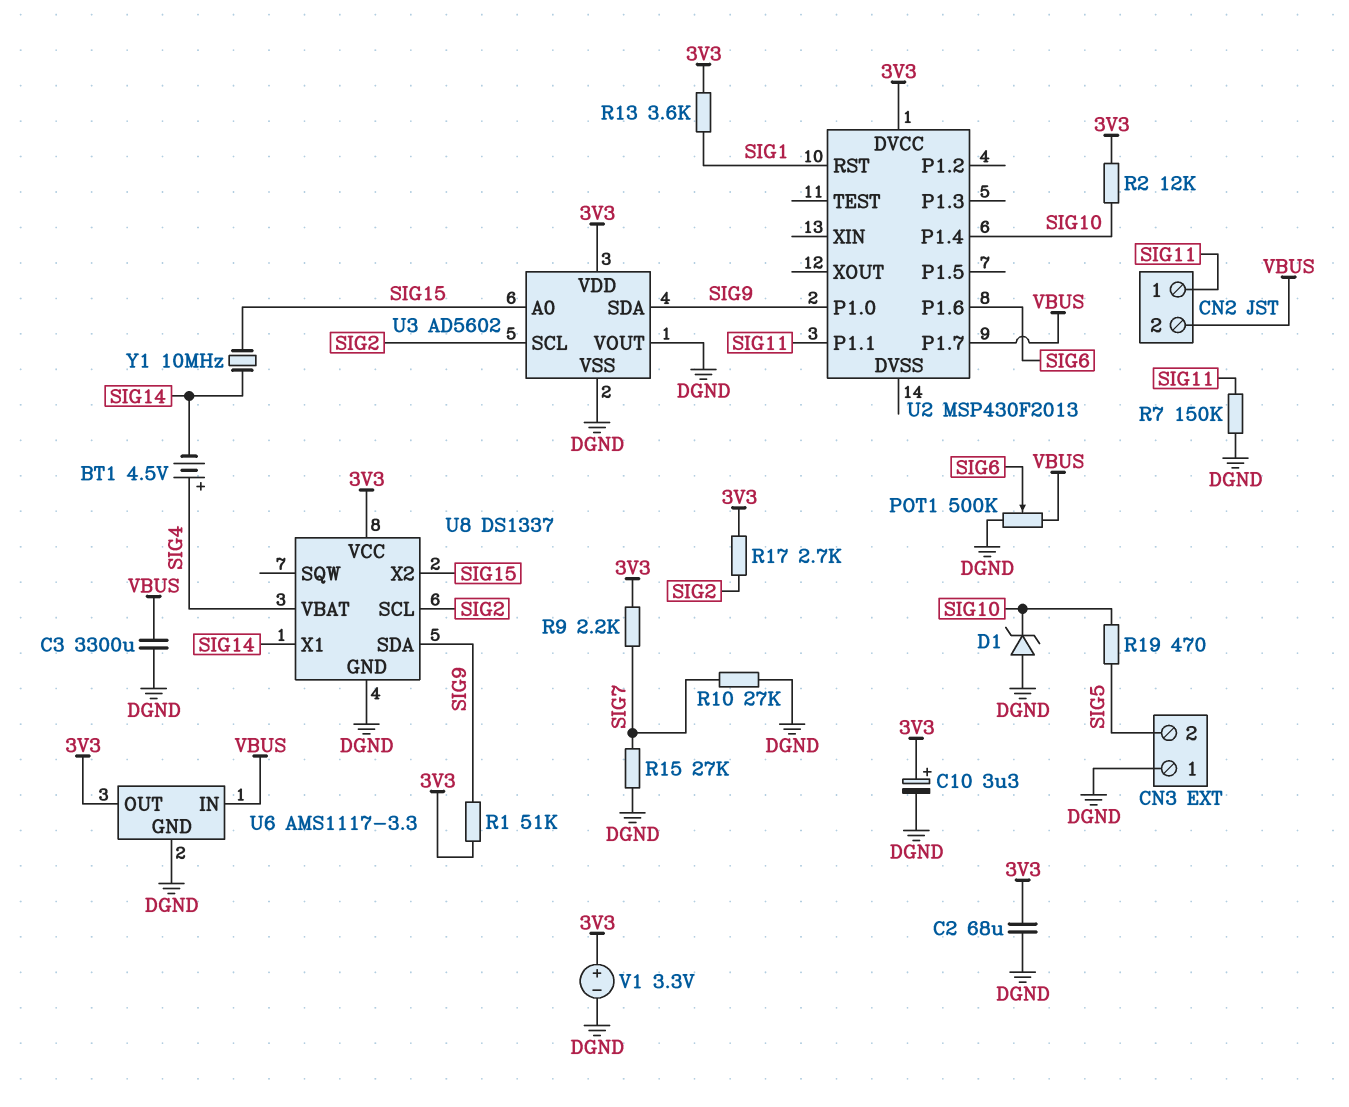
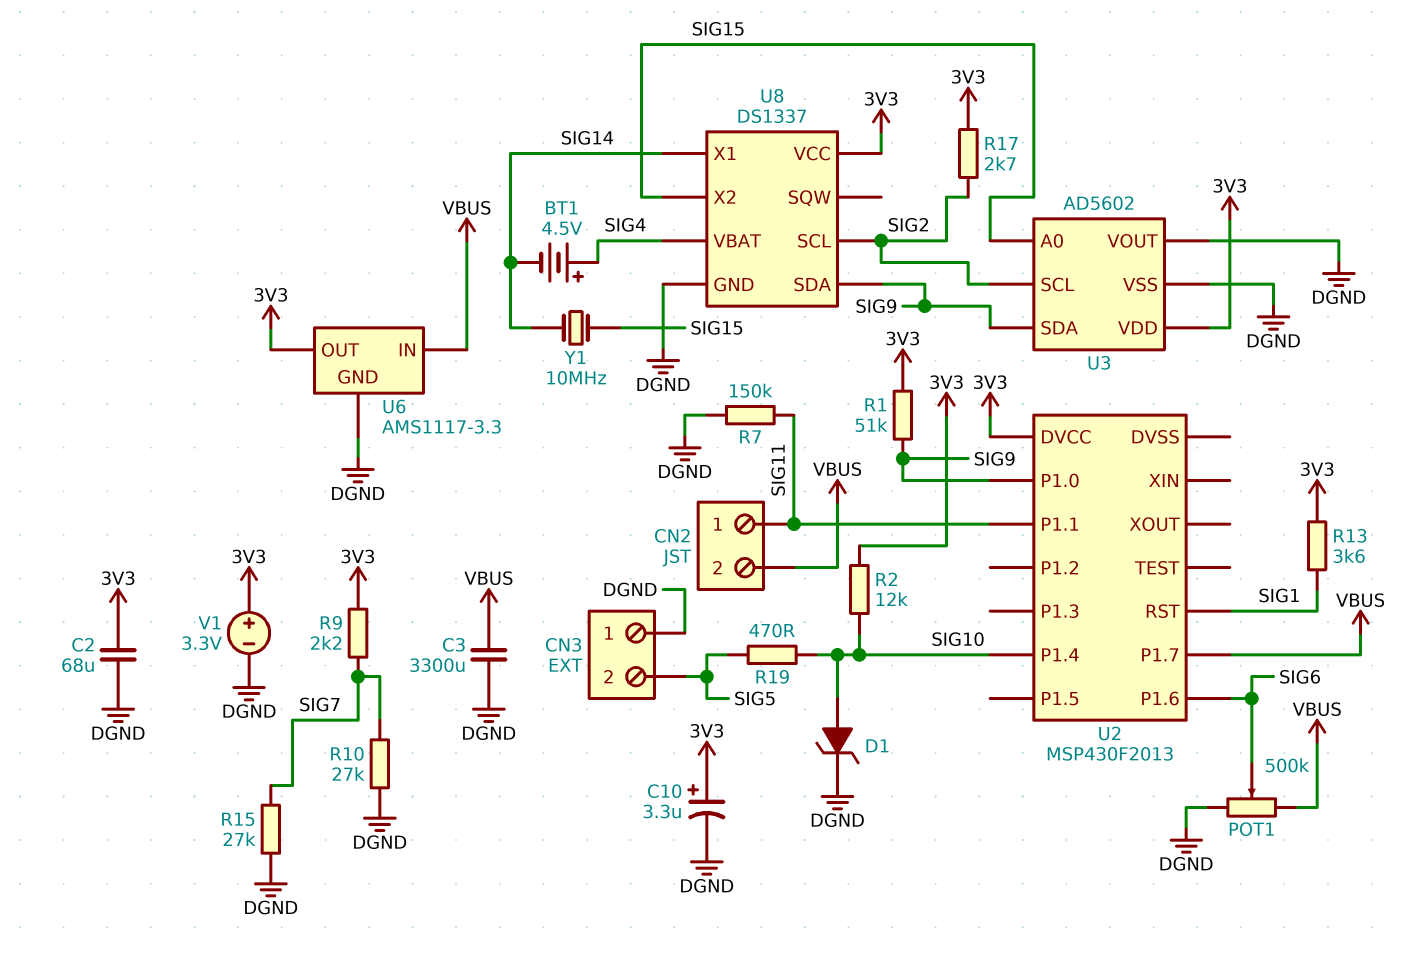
D1: zener (A DGND, K SIG10) -> zener (A SIG10, K DGND)

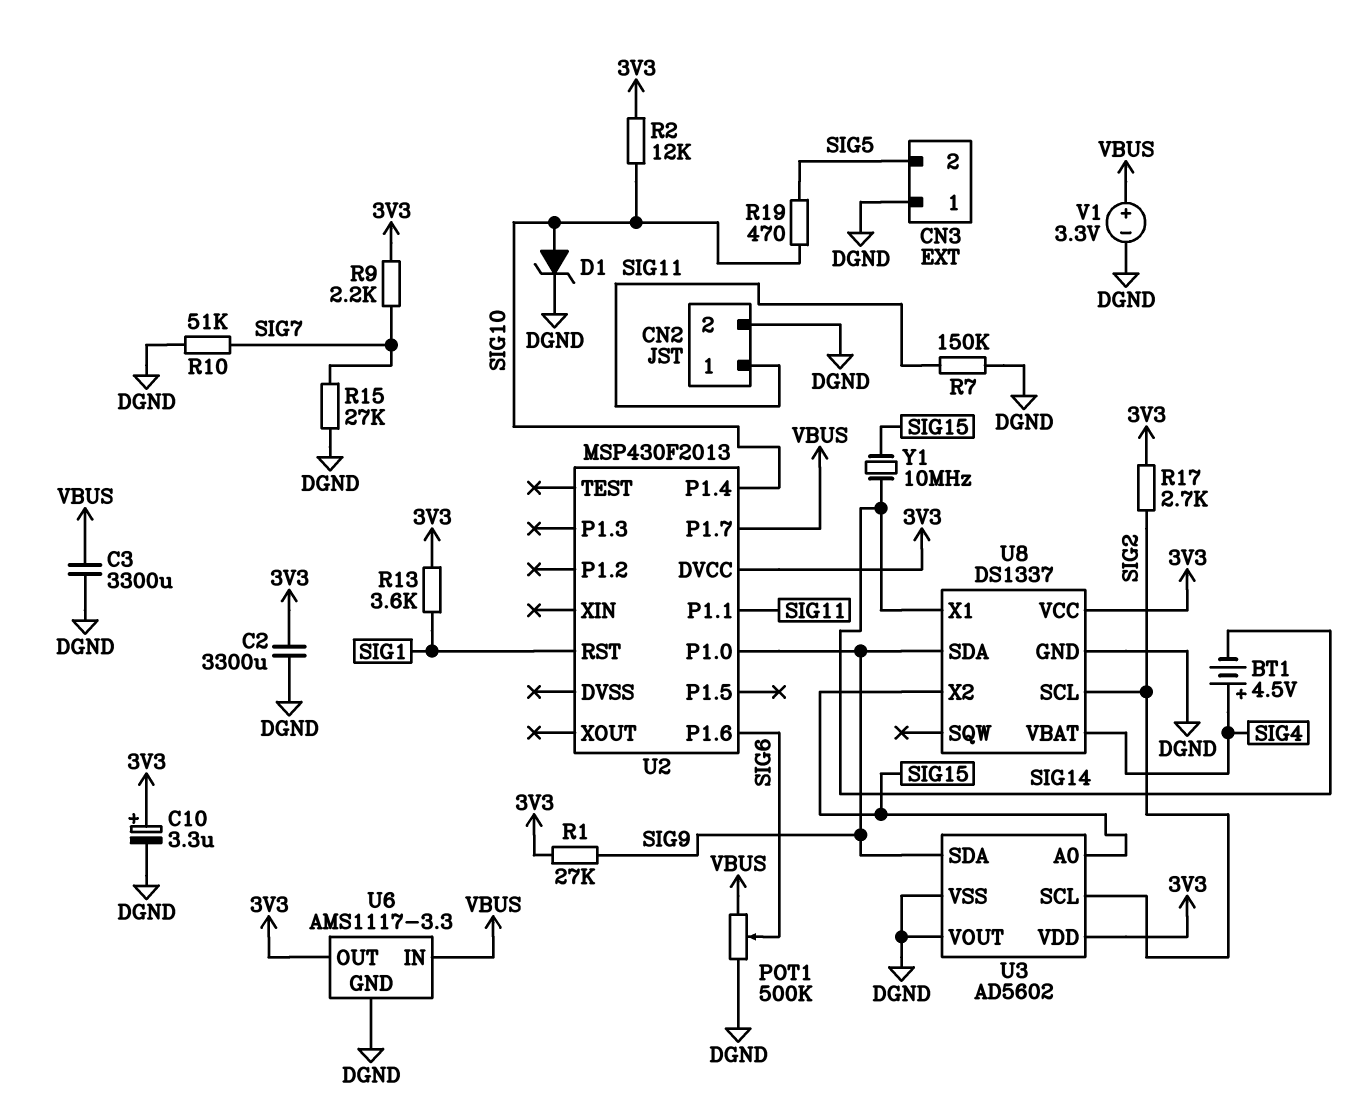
C2: 68uF (3V3, DGND) -> 3300uF (3V3, DGND)
CN2 pin 2: VBUS -> DGND
R1: 51k (3V3, SIG9) -> 27k (3V3, SIG9)
R10: 27k (DGND, SIG7) -> 51k (DGND, SIG7)
V1: 3.3V (plus 3V3, minus DGND) -> 3.3V (plus VBUS, minus DGND)

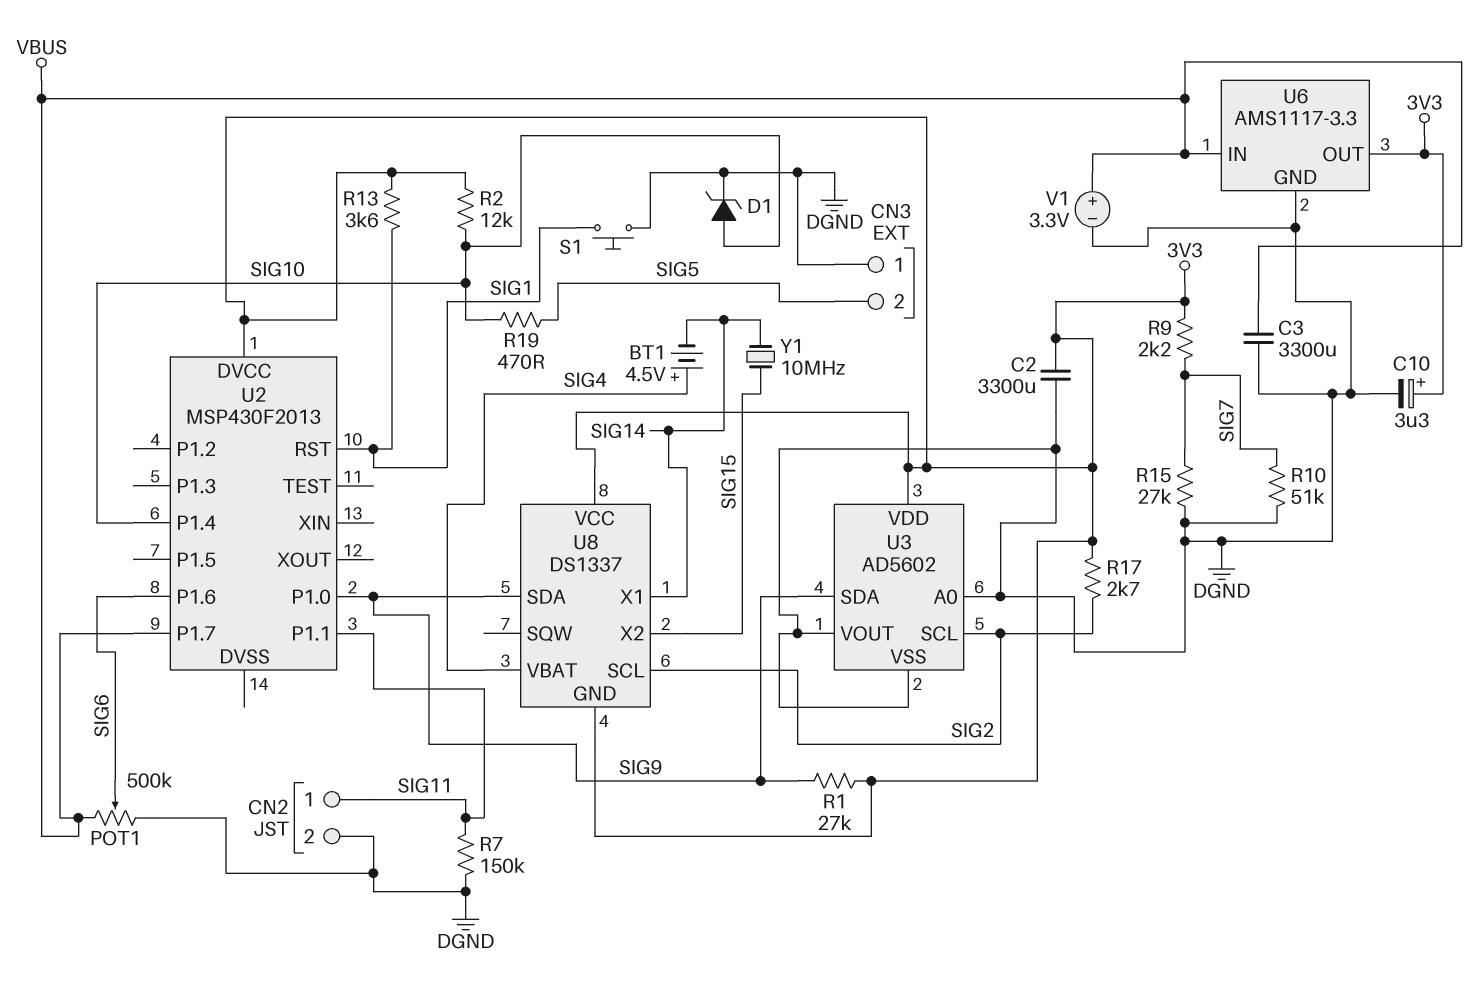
S1: none -> button (DGND, SIG1)
U3 pin A0: SIG15 -> DGND
U8 pin GND: DGND -> 3V3

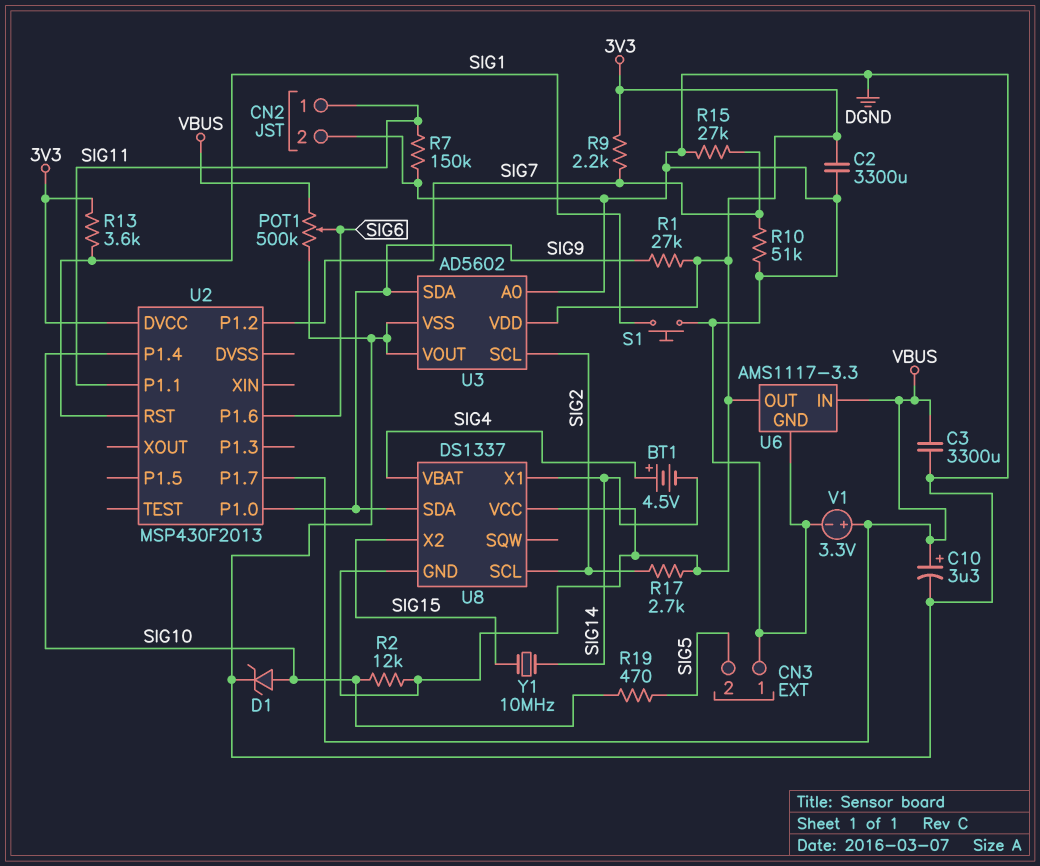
C10: 3.3uF (plus 3V3, minus DGND) -> 3.3uF (plus VBUS, minus DGND)
U2 pin P1.2: none -> SIG7

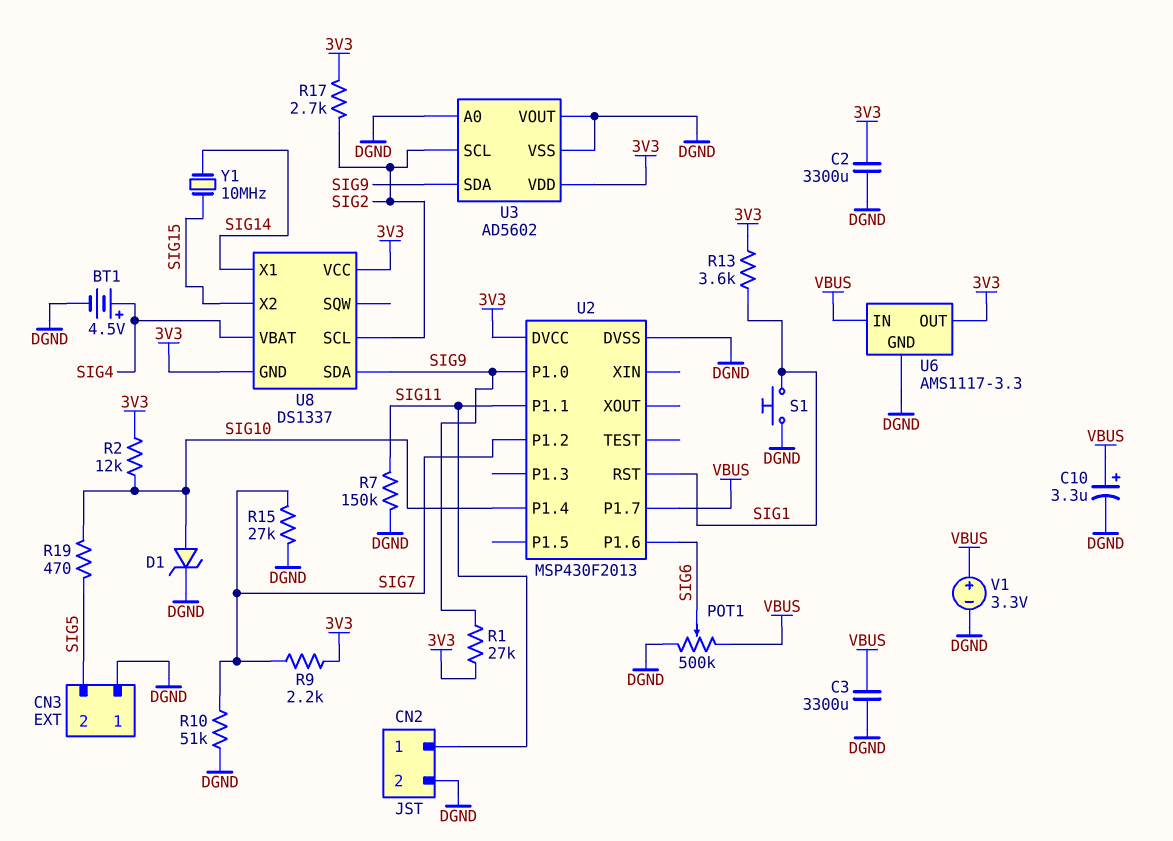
BT1: 4.5V (plus SIG4, minus SIG14) -> 4.5V (plus SIG4, minus DGND)
U2 pin DVSS: none -> DGND

